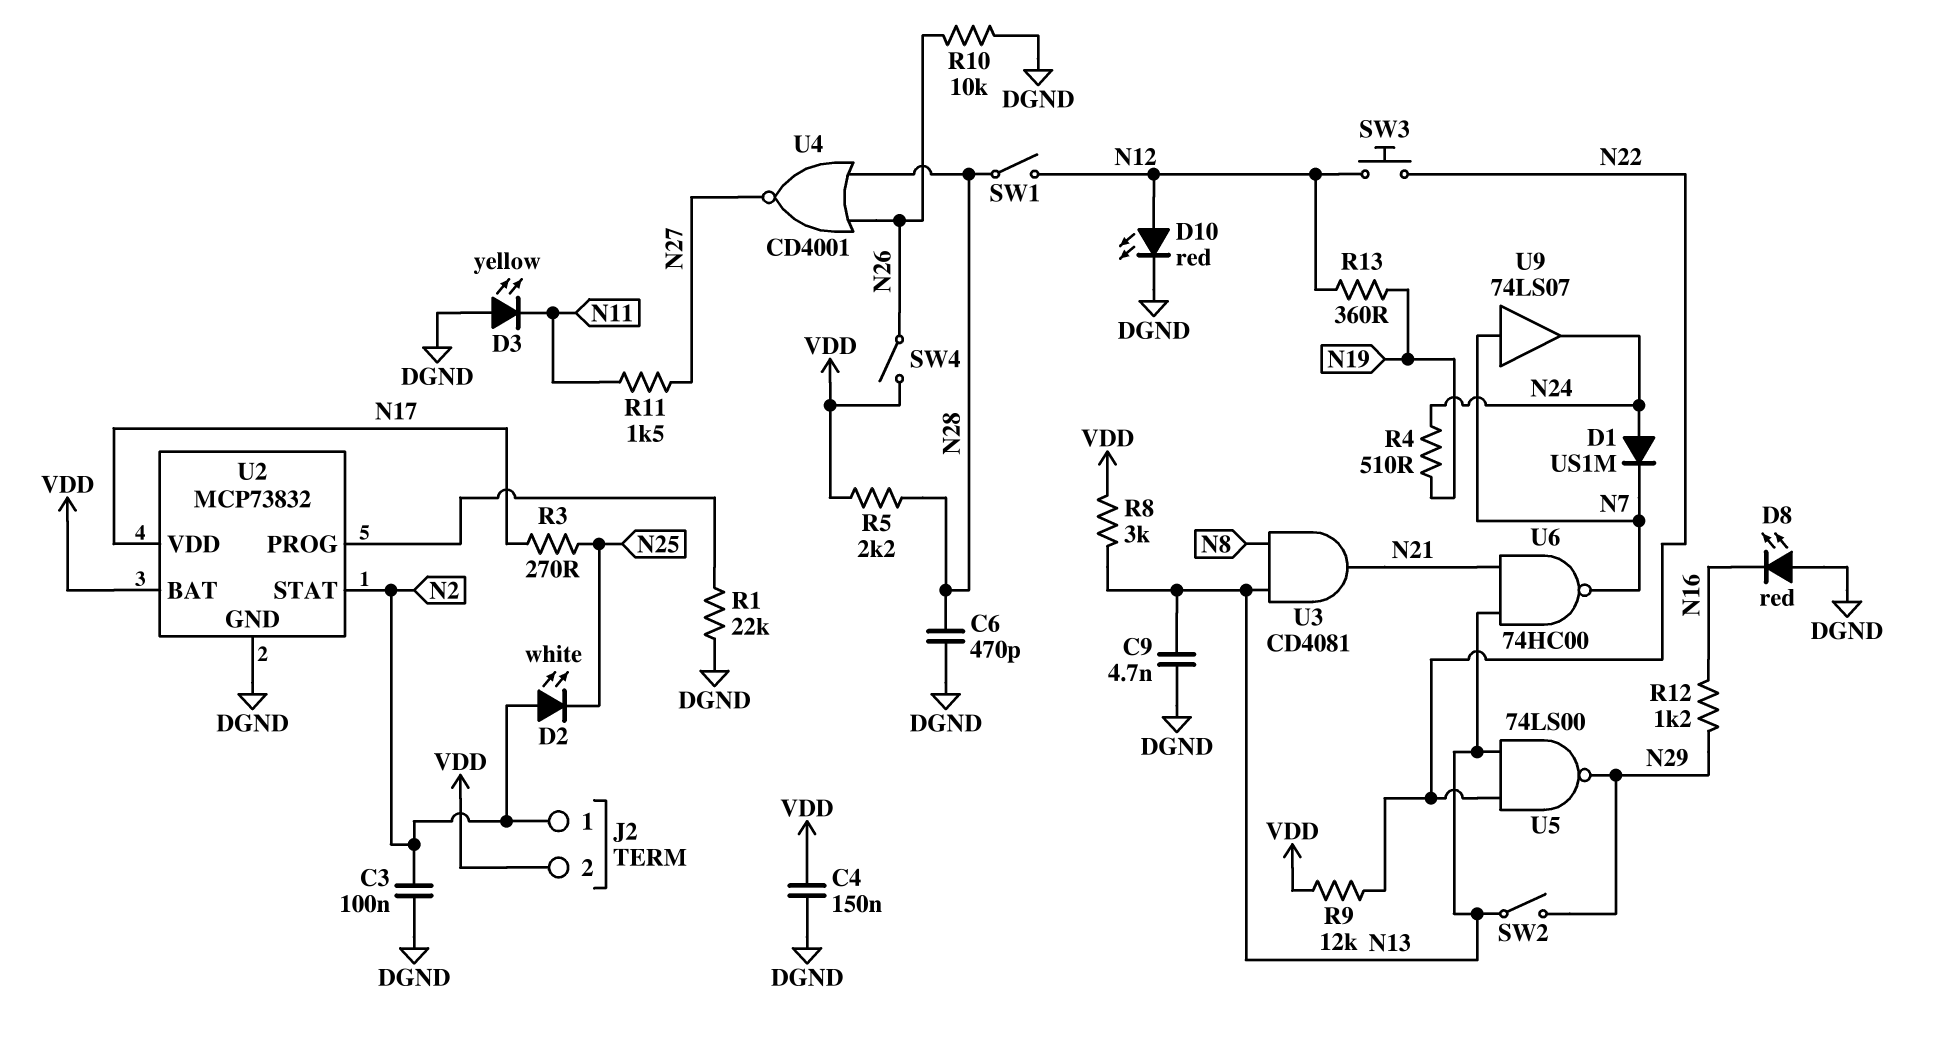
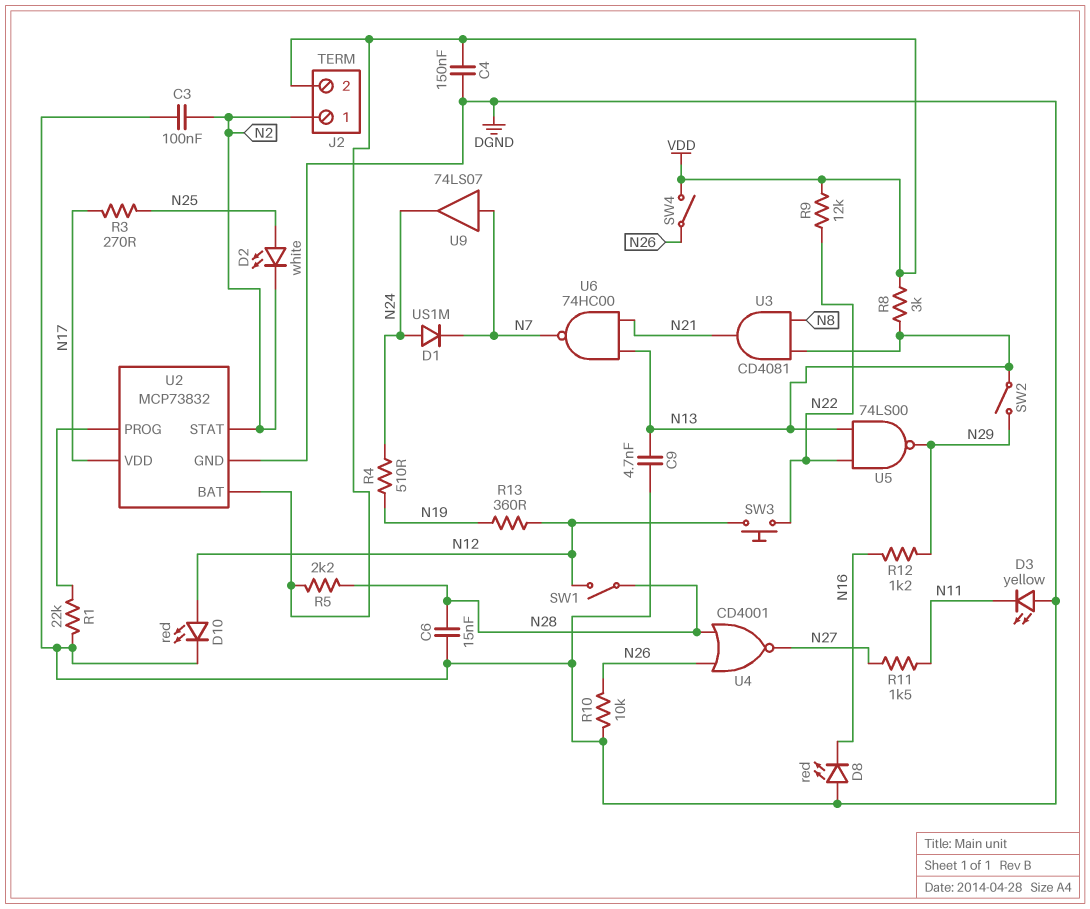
C6: 470pF (DGND, N28) -> 15nF (DGND, N28)
D2: LED white (A N2, K N25) -> LED white (A N25, K N2)

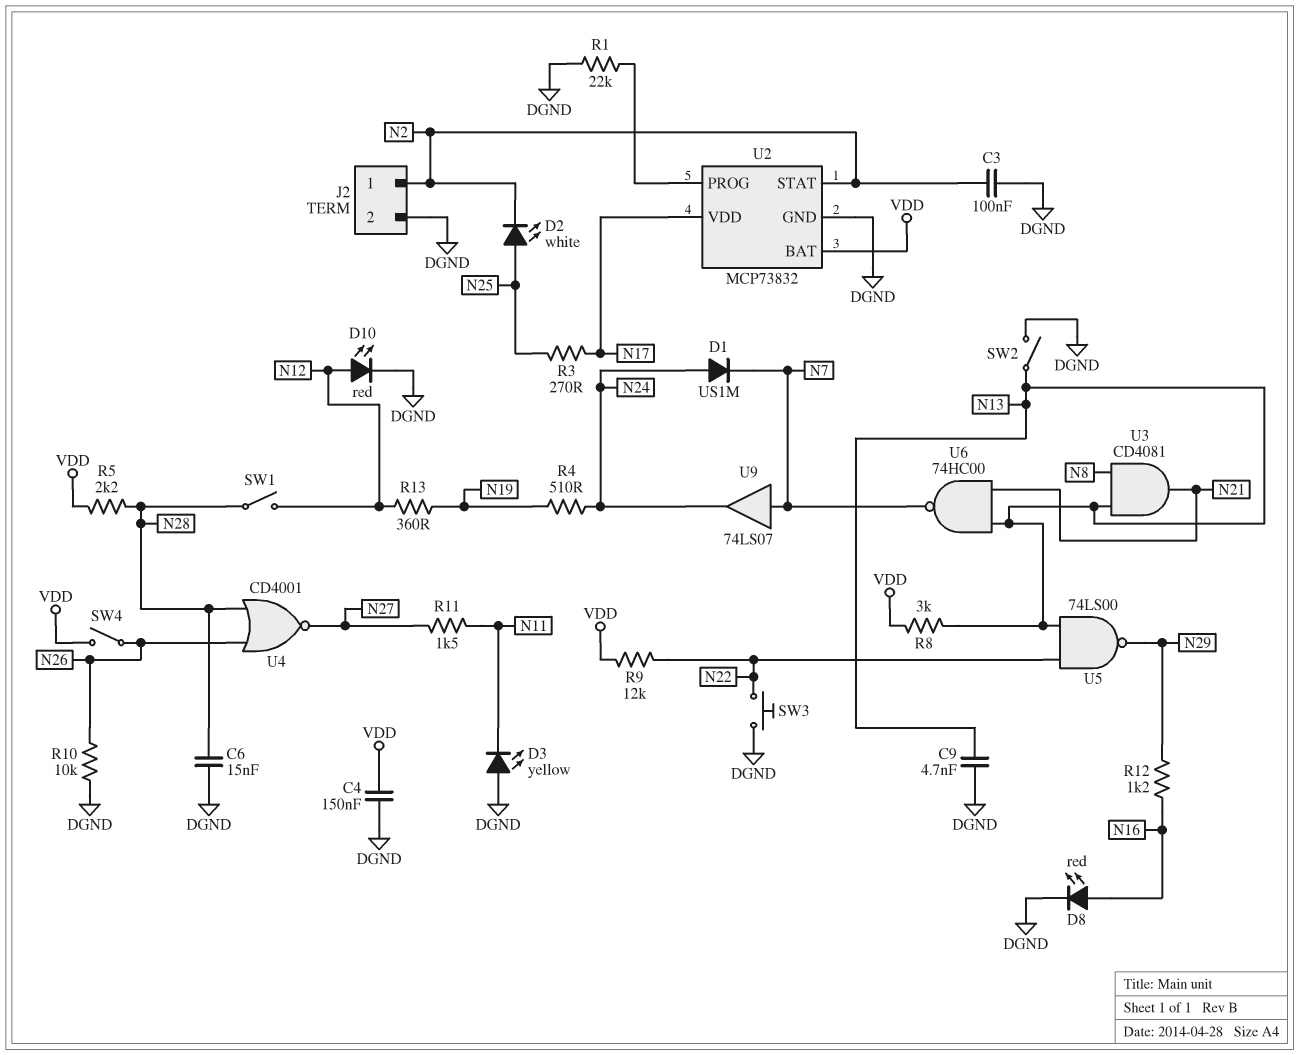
D8: LED red (A DGND, K N16) -> LED red (A N16, K DGND)
J2 pin 2: VDD -> DGND
SW2: switch (N13, N29) -> switch (DGND, N13)
SW3: button (N12, N22) -> button (DGND, N22)

